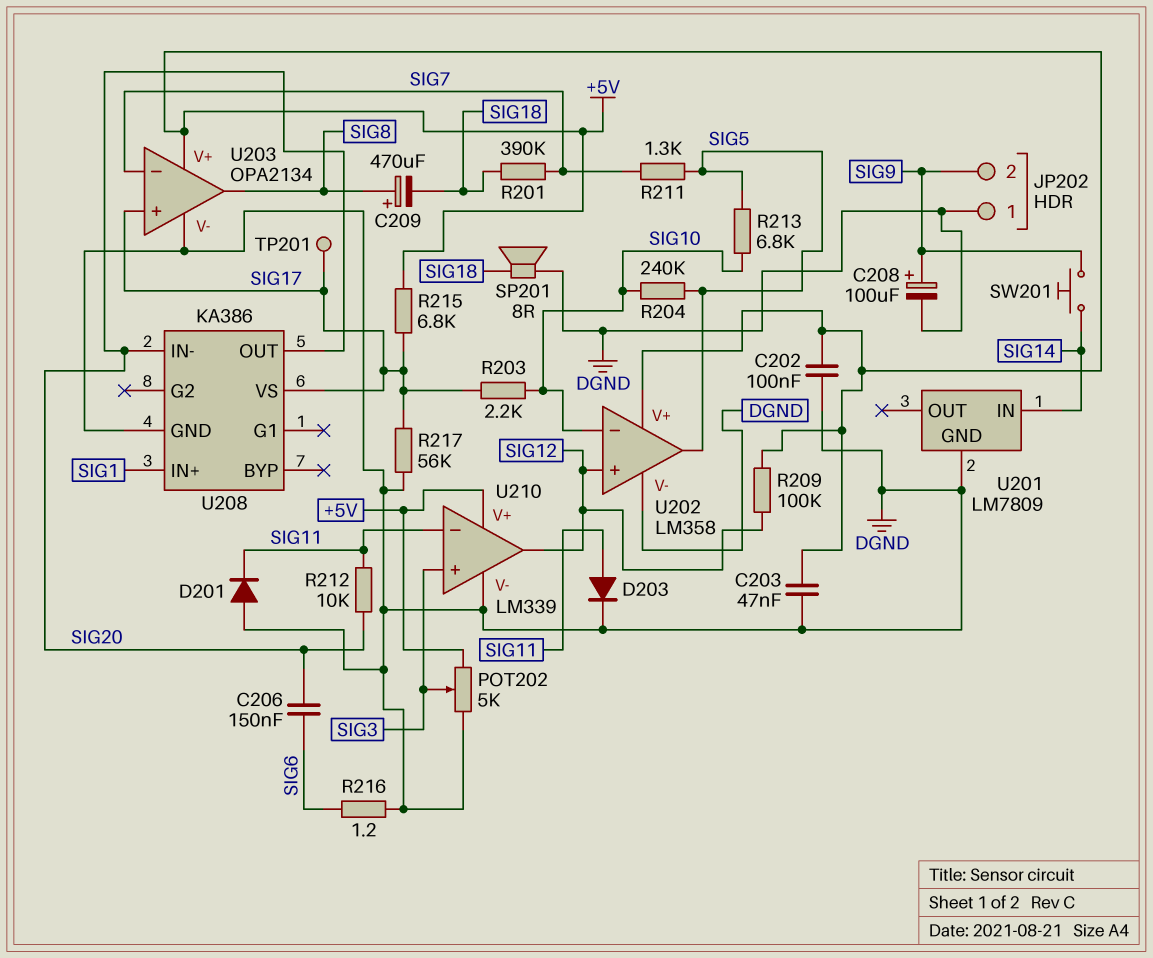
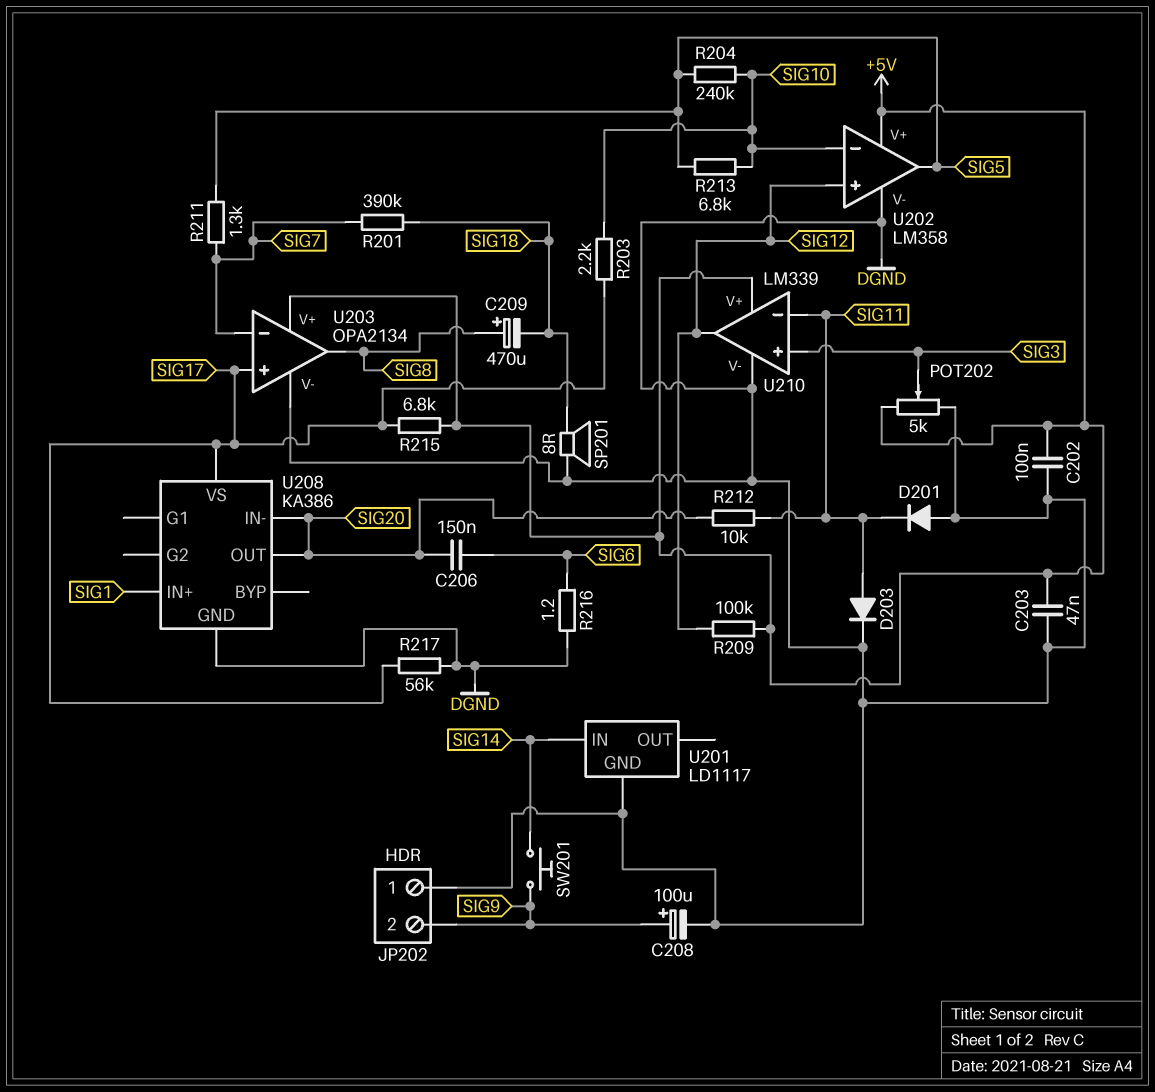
TP201: test point (SIG17) -> none
U201: LM7809 -> LD1117

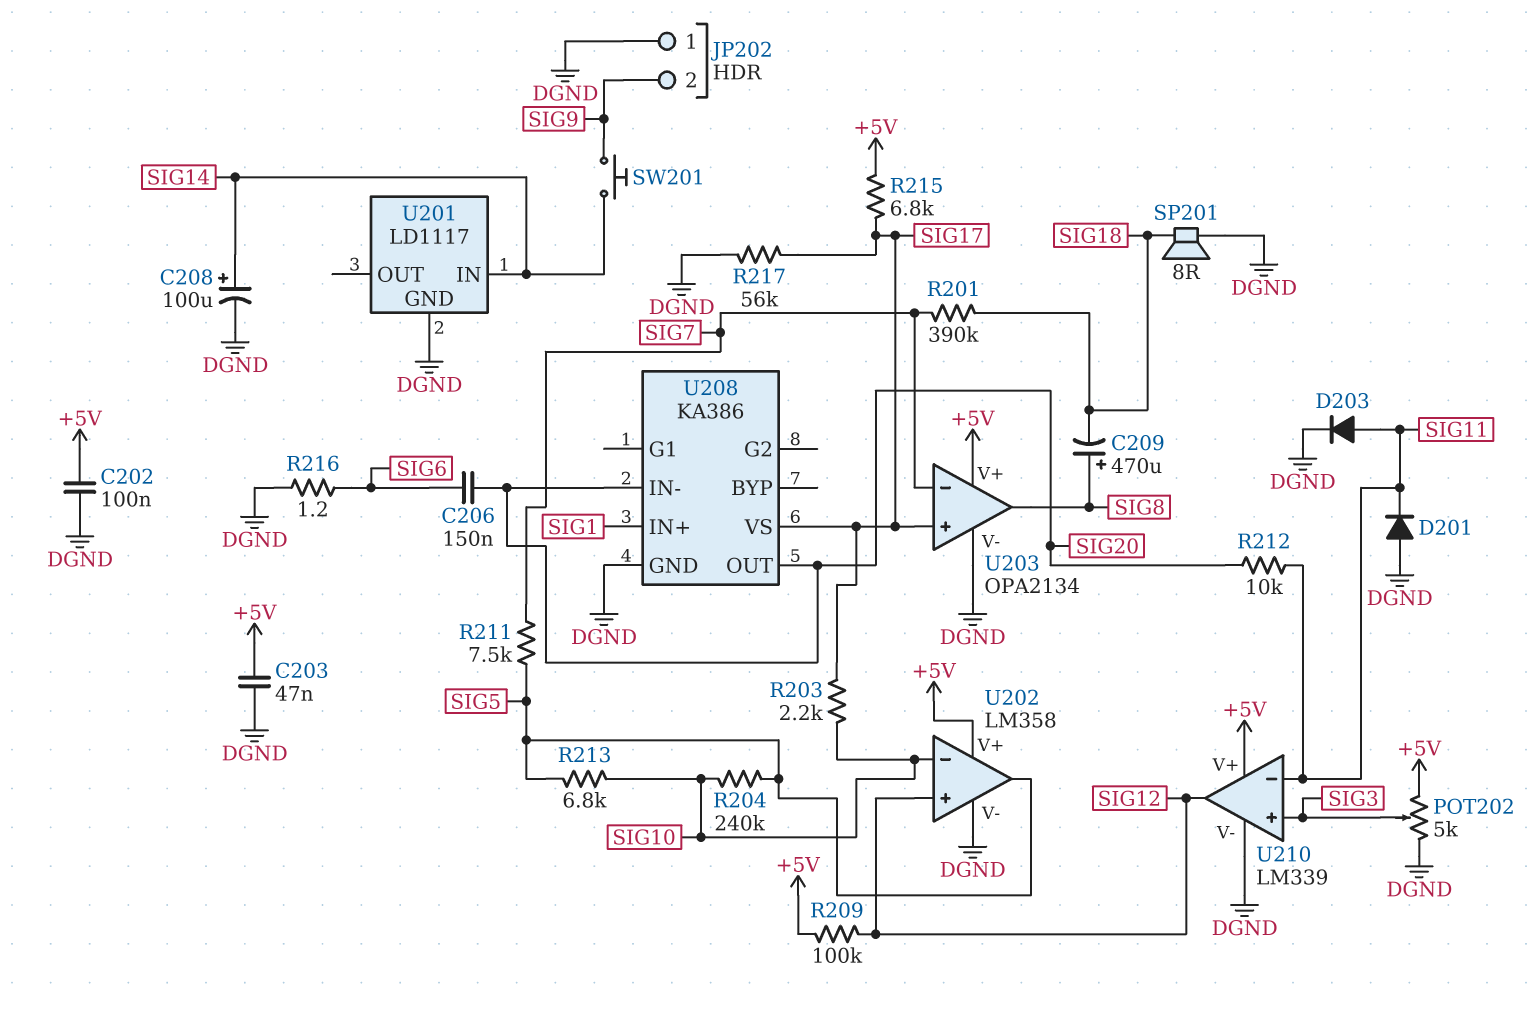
C208: 100uF (plus SIG9, minus DGND) -> 100uF (plus SIG14, minus DGND)
R211: 1.3k (SIG5, SIG7) -> 7.5k (SIG5, SIG7)

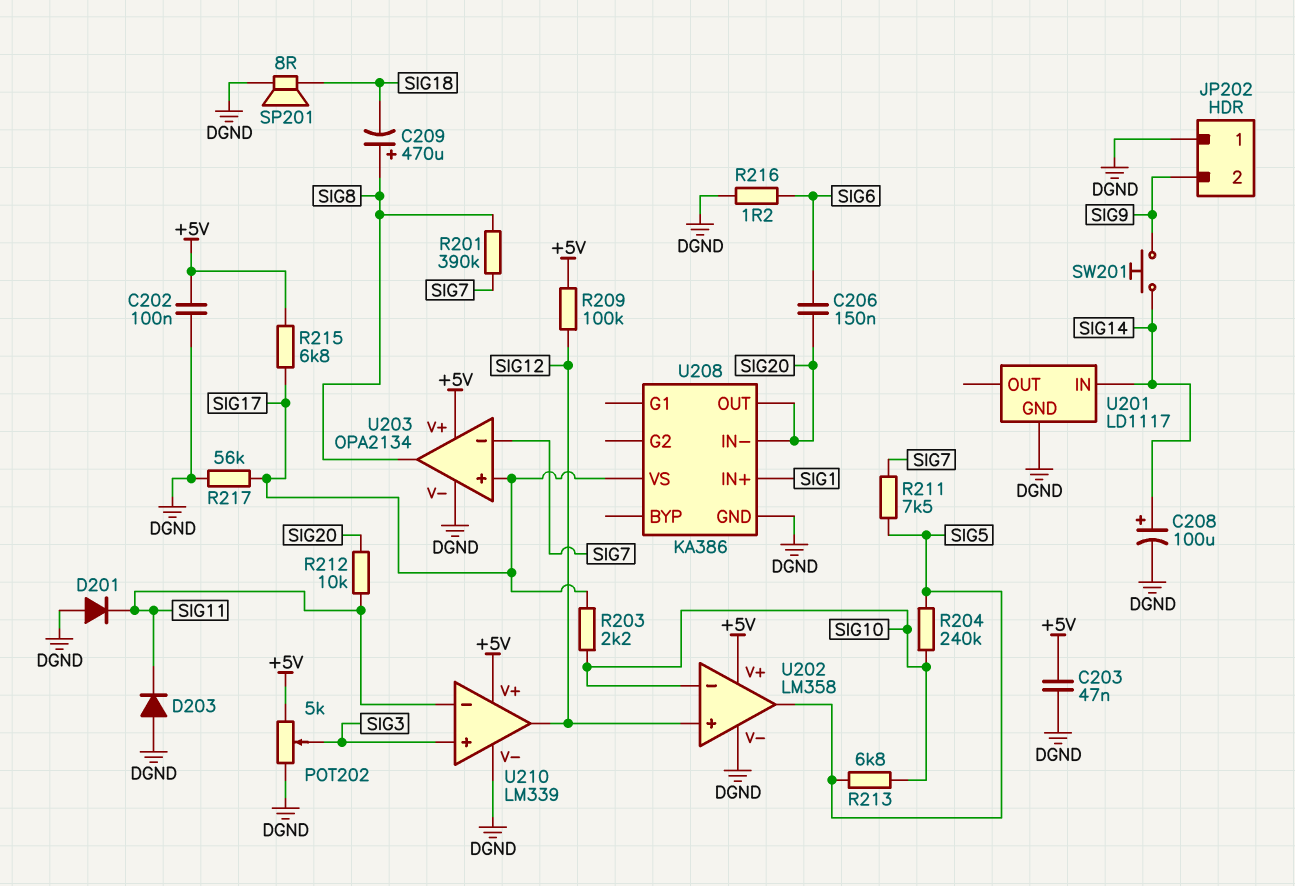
D203: diode (A SIG11, K DGND) -> diode (A DGND, K SIG11)
R201: 390k (SIG7, SIG18) -> 390k (SIG7, SIG8)

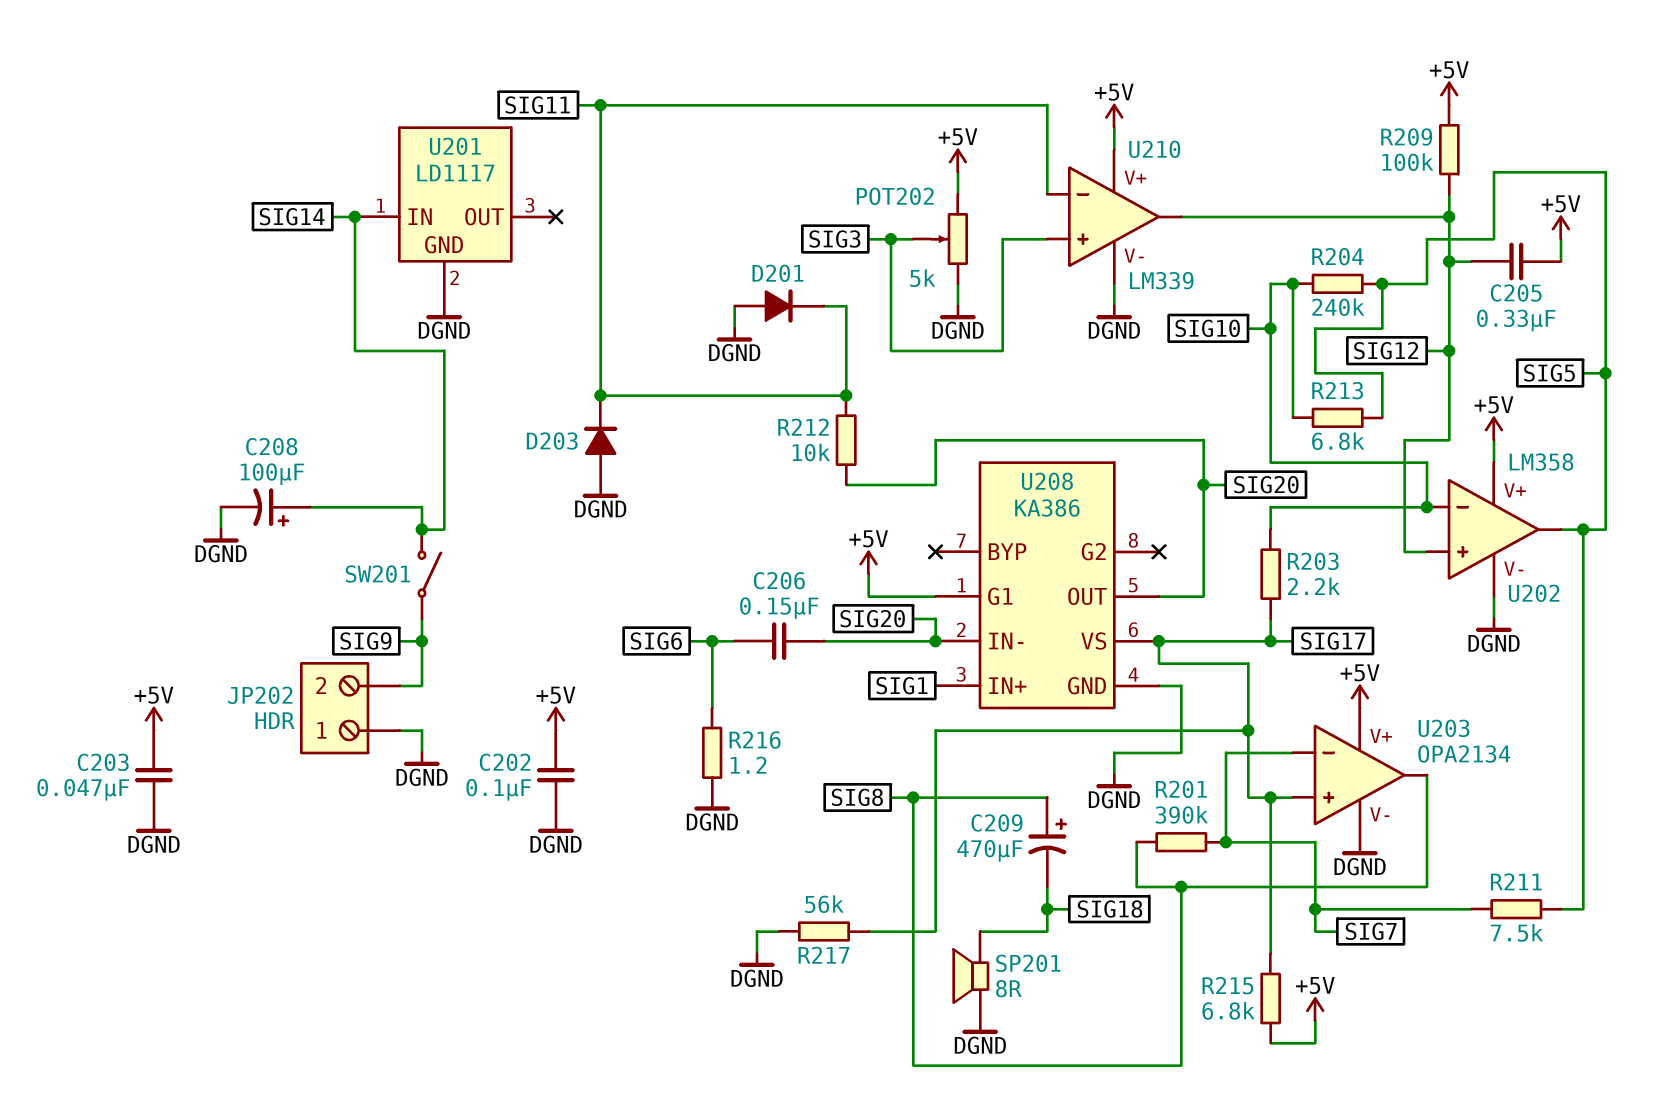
C205: none -> 330nF (+5V, SIG12)
SW201: button (SIG9, SIG14) -> switch (SIG9, SIG14)
U208 pin G1: none -> +5V

